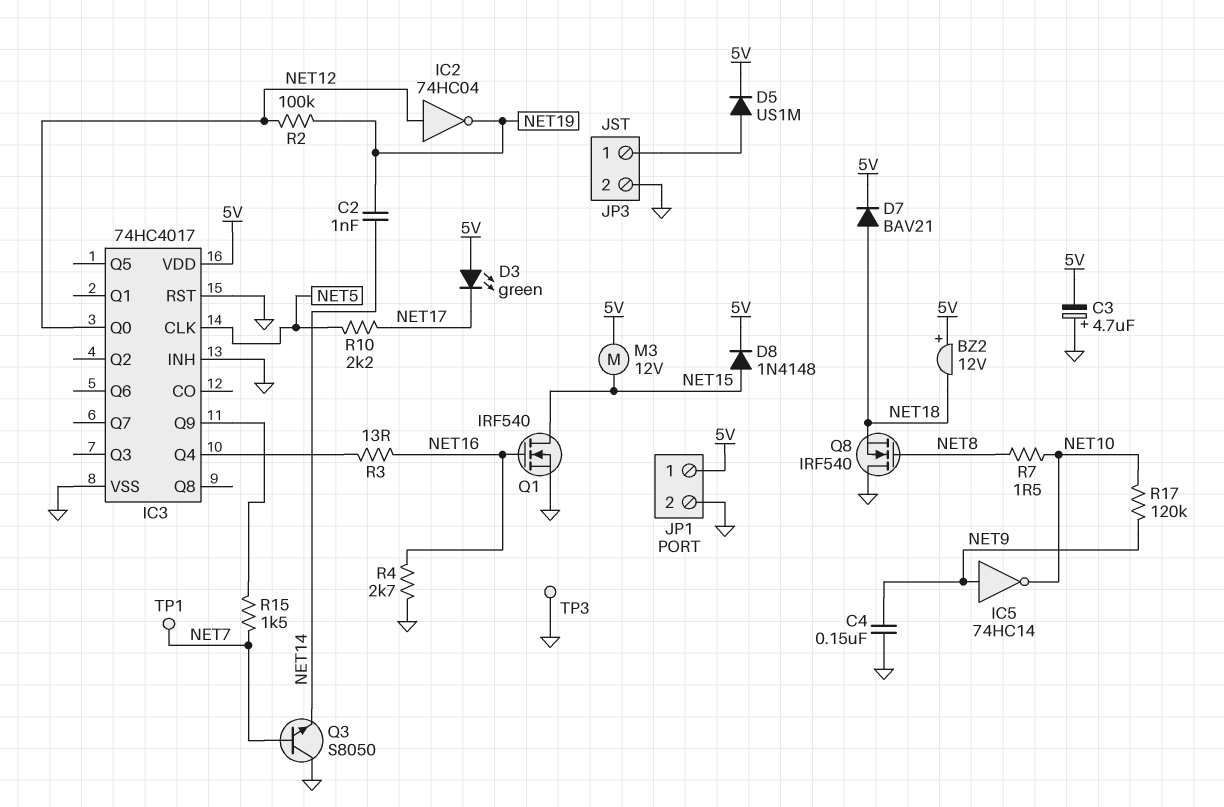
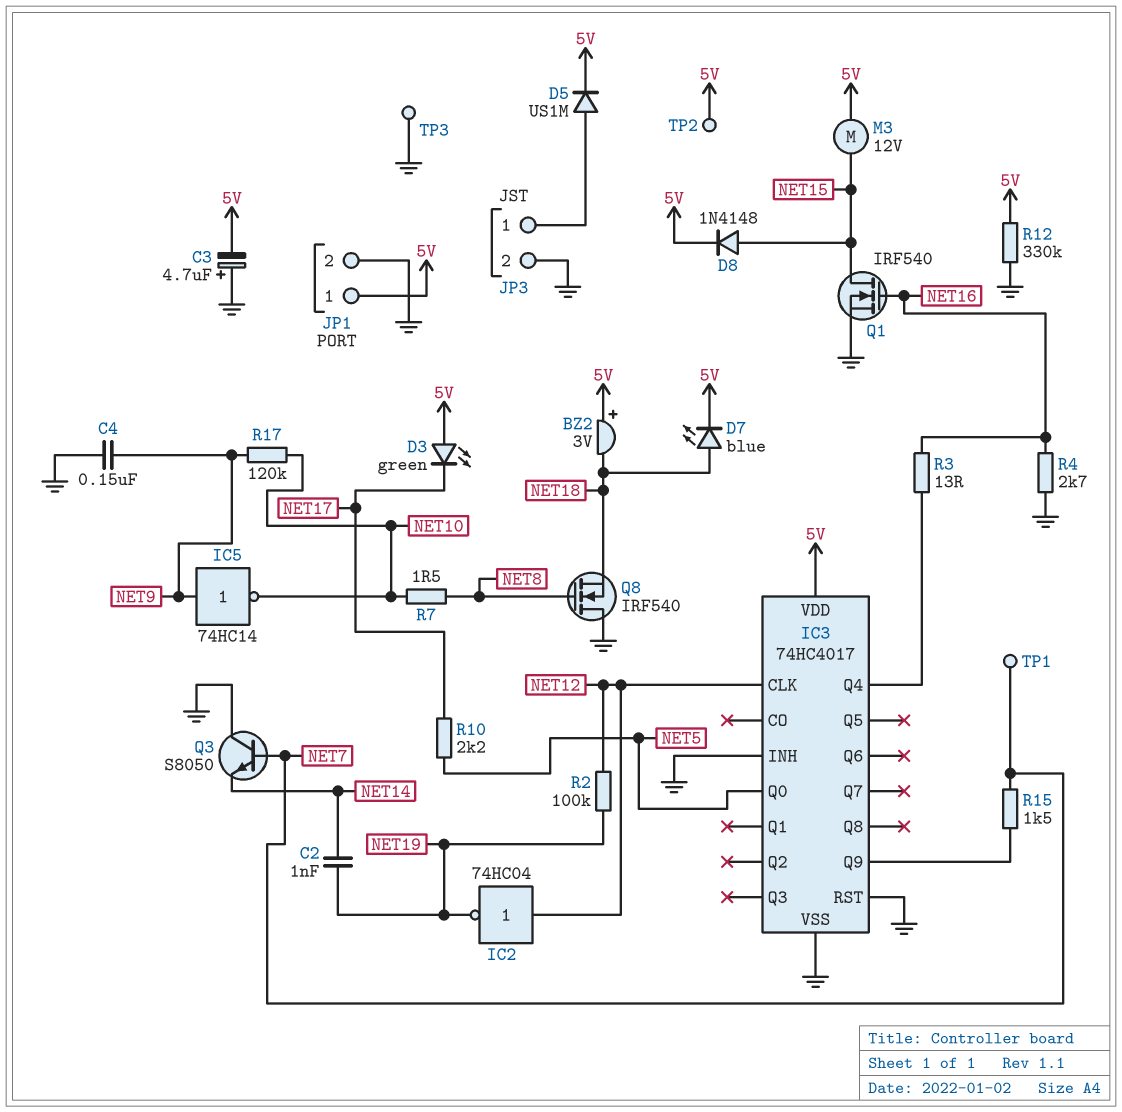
BZ2: buzzer 12V (plus 5V, minus NET18) -> buzzer 3V (plus 5V, minus NET18)
D7: diode BAV21 (A NET18, K 5V) -> LED blue (A NET18, K 5V)
IC3 pin CLK: NET5 -> NET12
IC3 pin Q0: NET12 -> NET5
R12: none -> 330k (5V, GND)
TP2: none -> test point (5V)

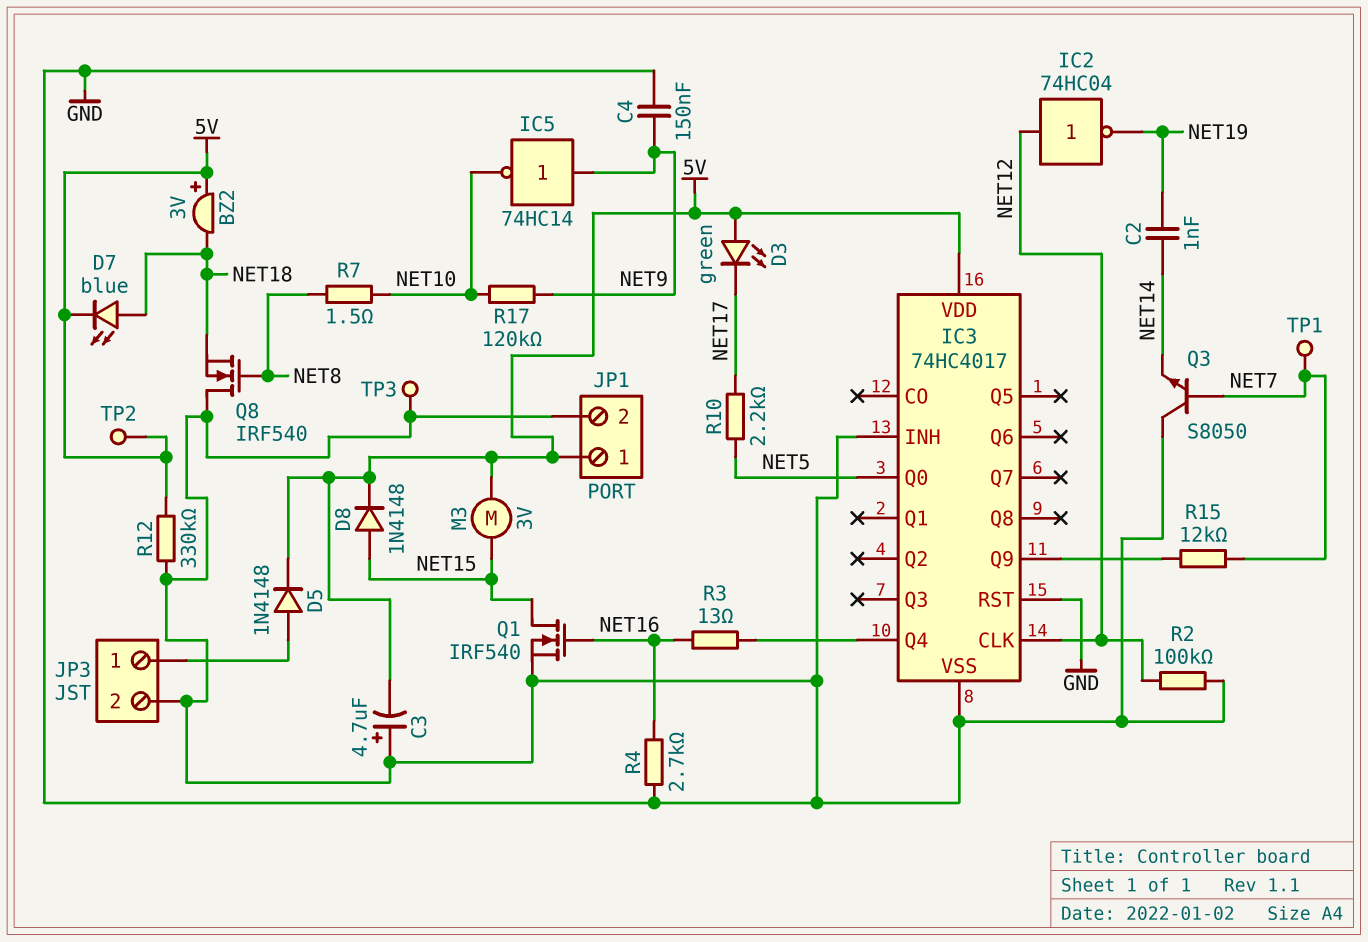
D5: diode US1M (A JP3/1, K 5V) -> diode 1N4148 (A JP3/1, K 5V)
M3: motor 12V (5V, NET15) -> motor 3V (5V, NET15)
R2: 100k (NET12, NET19) -> 100k (GND, NET12)
R15: 1.5k (IC3/Q9, NET7) -> 12k (IC3/Q9, NET7)

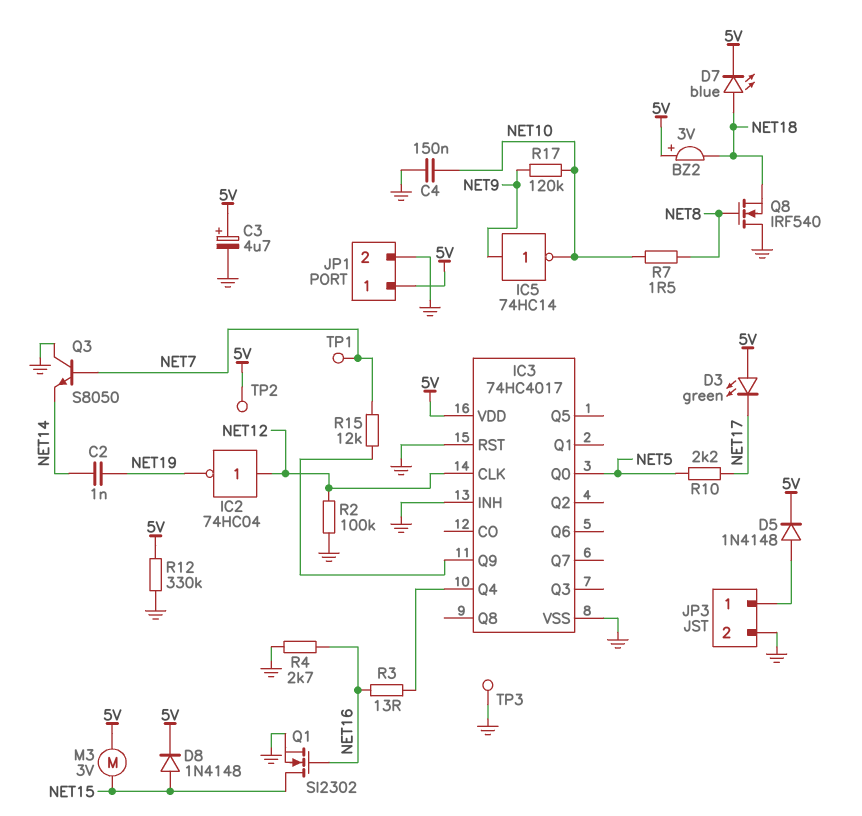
C3: 4.7uF (plus GND, minus 5V) -> 4.7uF (plus 5V, minus GND)
C4: 150nF (GND, NET9) -> 150nF (GND, NET10)
Q1: NMOS IRF540 (G NET16, D NET15, S GND) -> NMOS SI2302 (G NET16, D NET15, S GND)

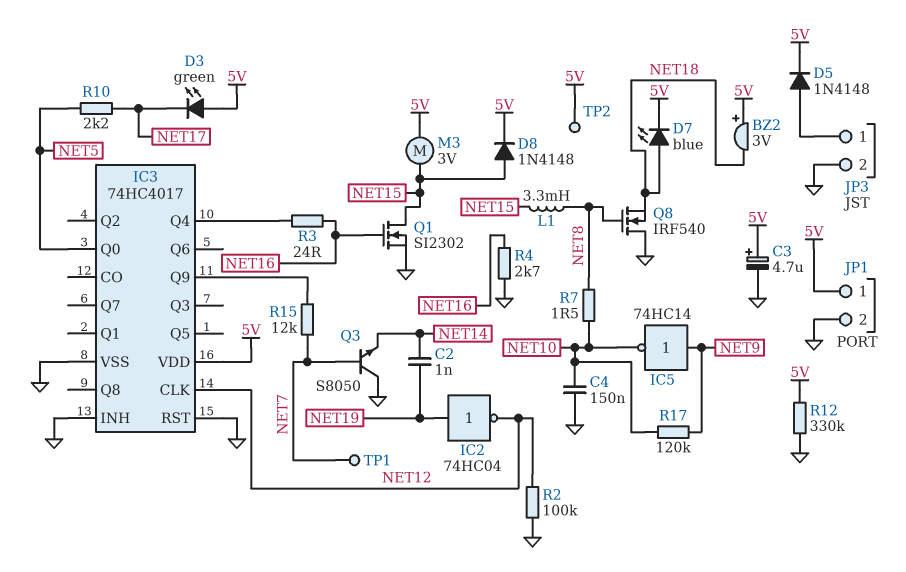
IC2: NOT 74HC04 (in NET12, out NET19) -> NOT 74HC04 (in NET19, out NET12)
L1: none -> 3.3mH (NET8, NET15)
R3: 13 (IC3/Q4, NET16) -> 24 (IC3/Q4, NET16)
TP3: test point (GND) -> none

